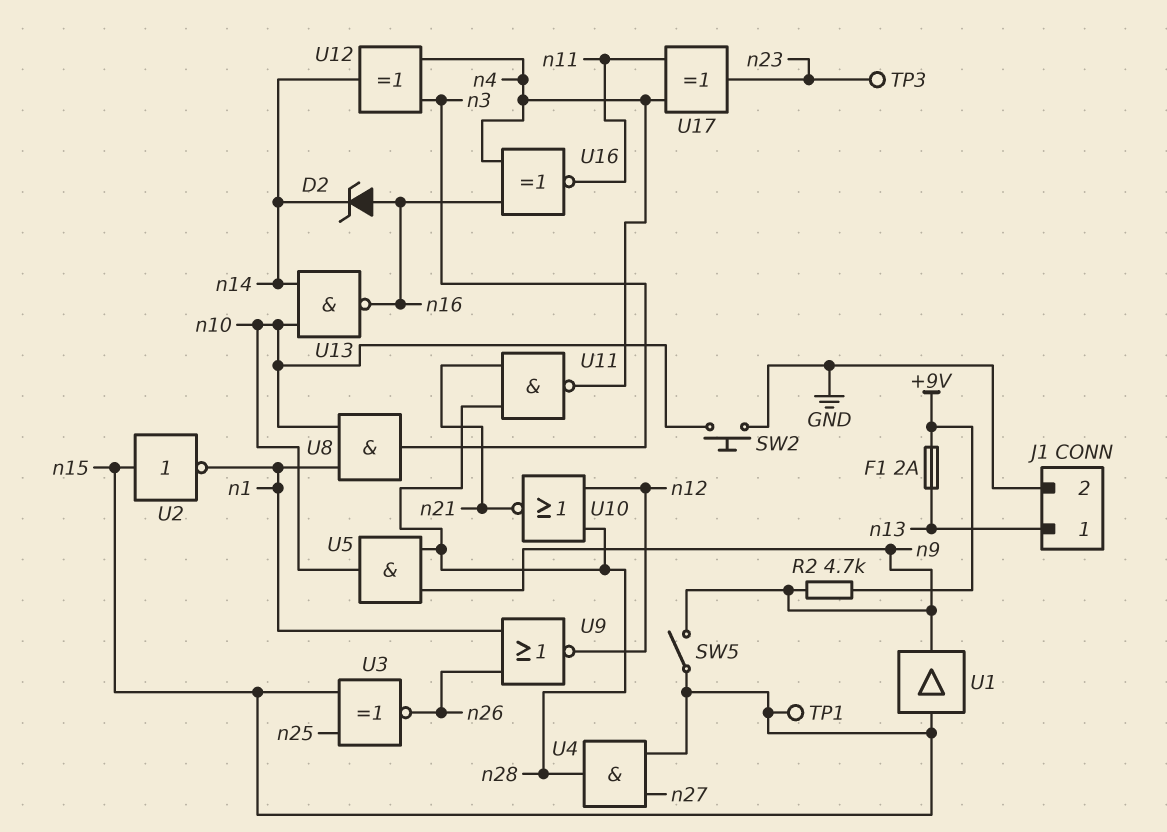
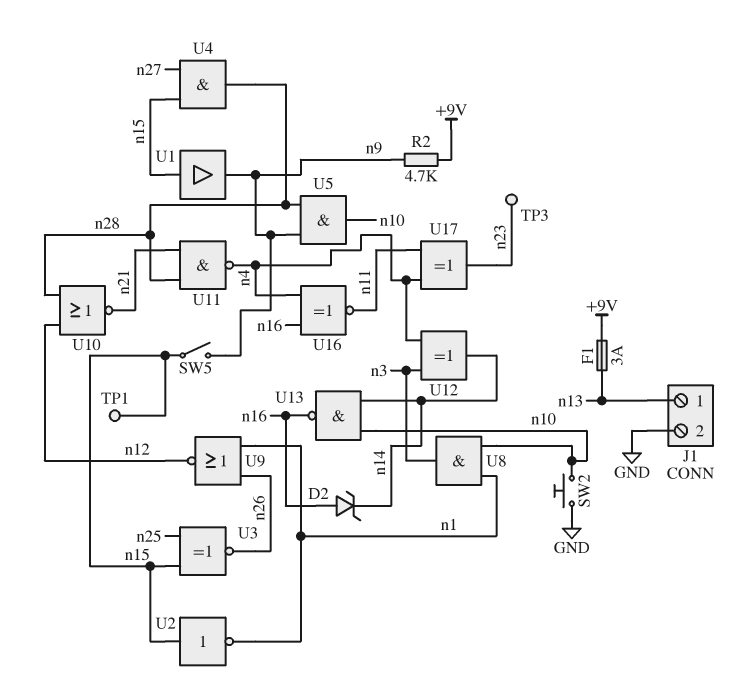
F1: 2A (+9V, n13) -> 3A (+9V, n13)

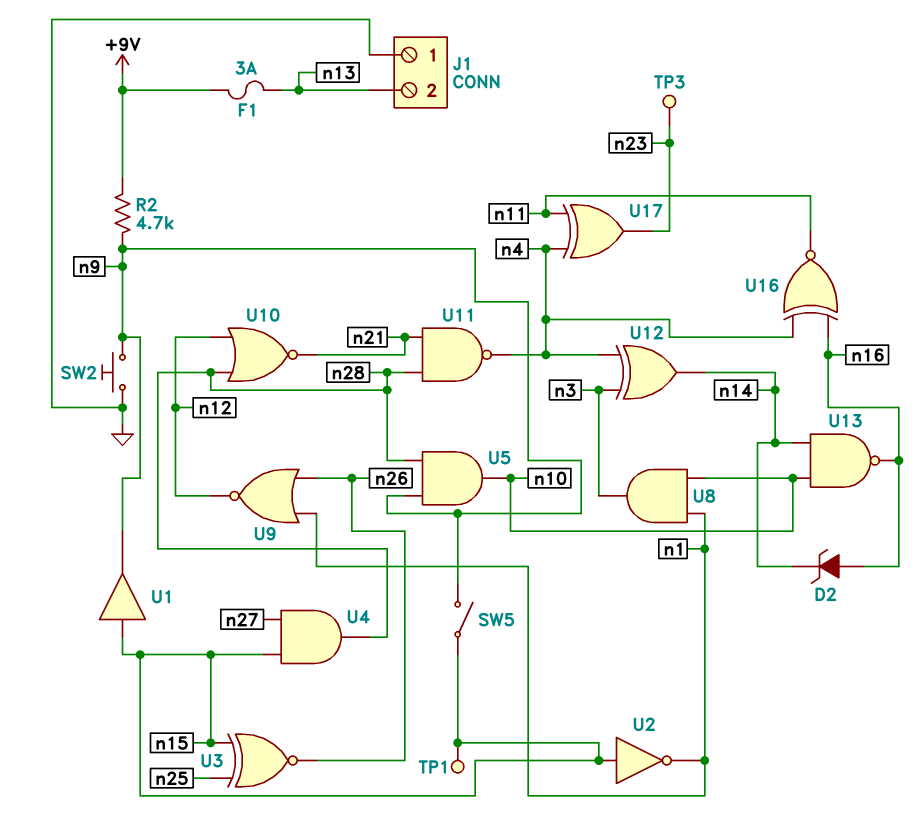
J1 pin 1: n13 -> GND
J1 pin 2: GND -> n13
SW2: button (GND, n10) -> button (GND, n9)

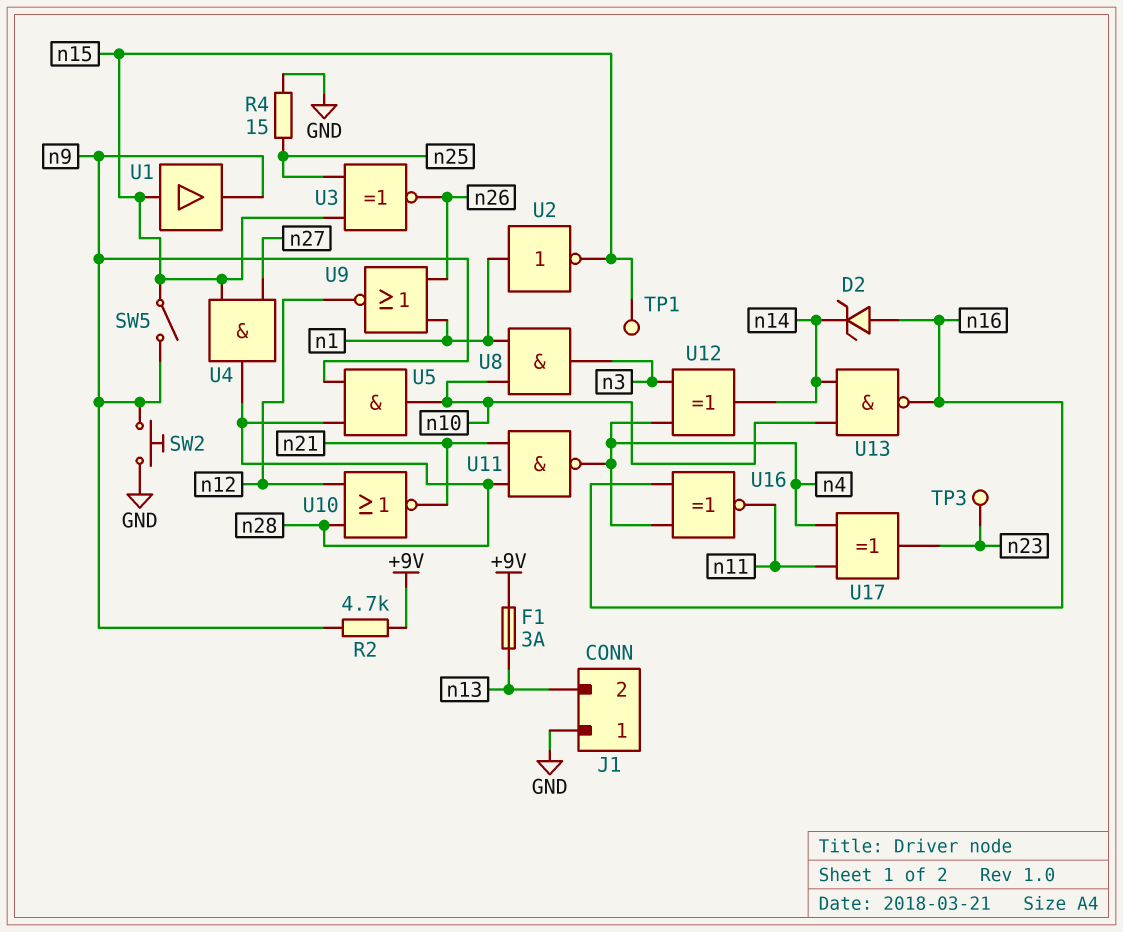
R4: none -> 15 (GND, n25)
U2: NOT (in n15, out n1) -> NOT (in n1, out n15)

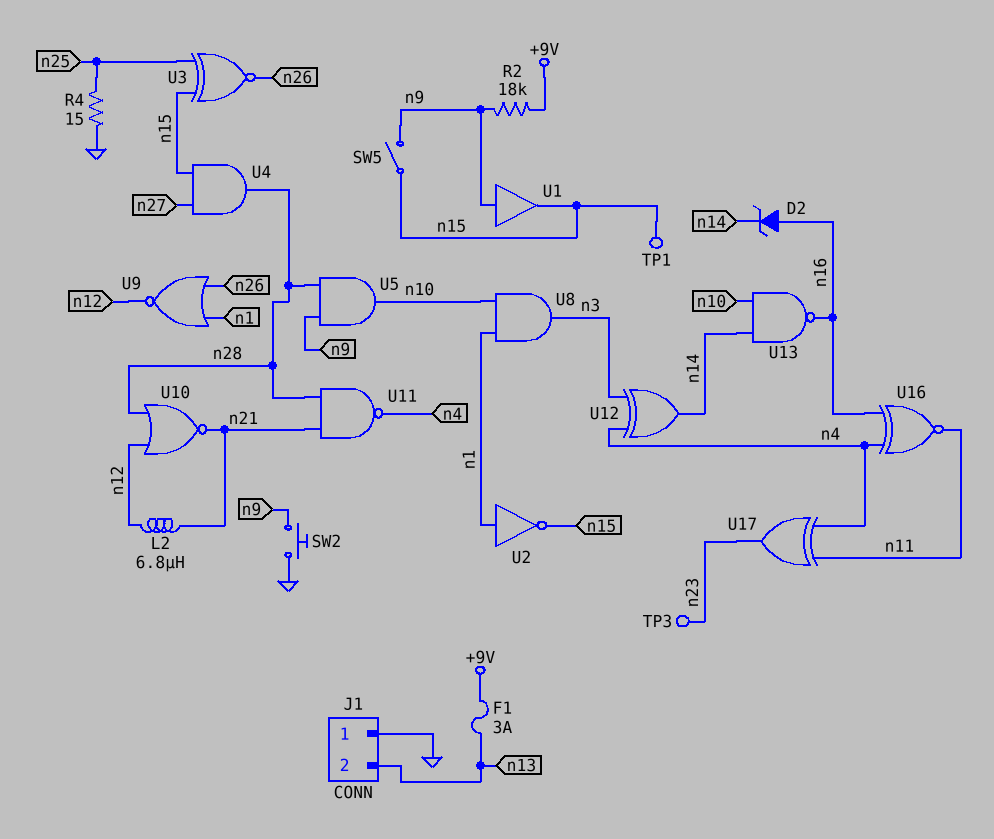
L2: none -> 6.8uH (n12, n21)
R2: 4.7k (+9V, n9) -> 18k (+9V, n9)
U1: buffer (in n15, out n9) -> buffer (in n9, out n15)

